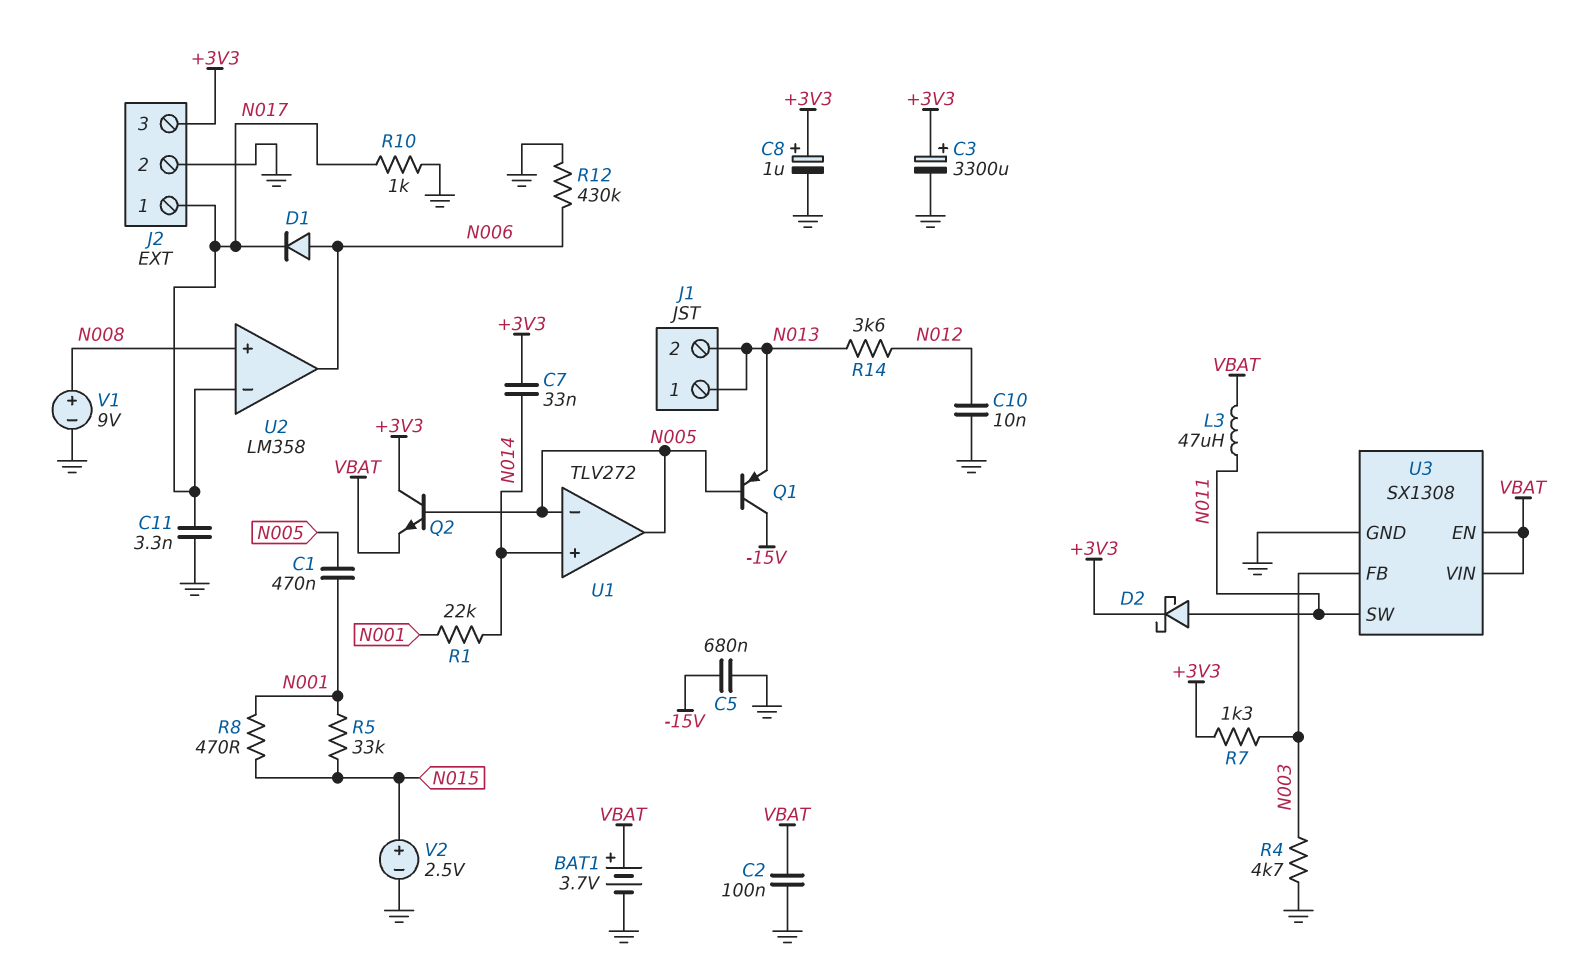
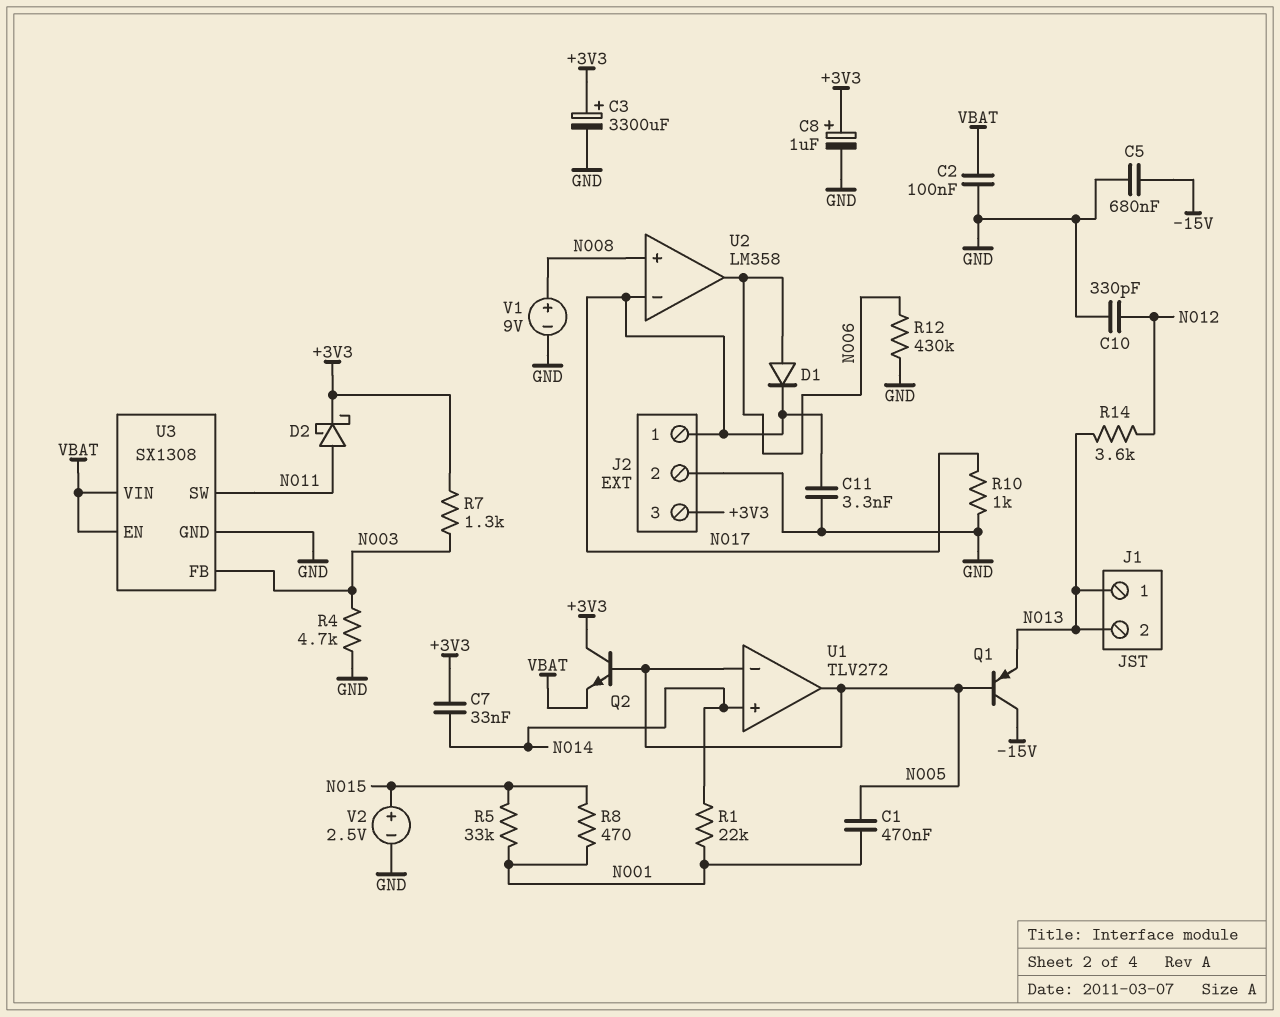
BAT1: 3.7V (plus VBAT, minus GND) -> none
C10: 10nF (GND, N012) -> 330pF (GND, N012)
L3: 47uH (N011, VBAT) -> none

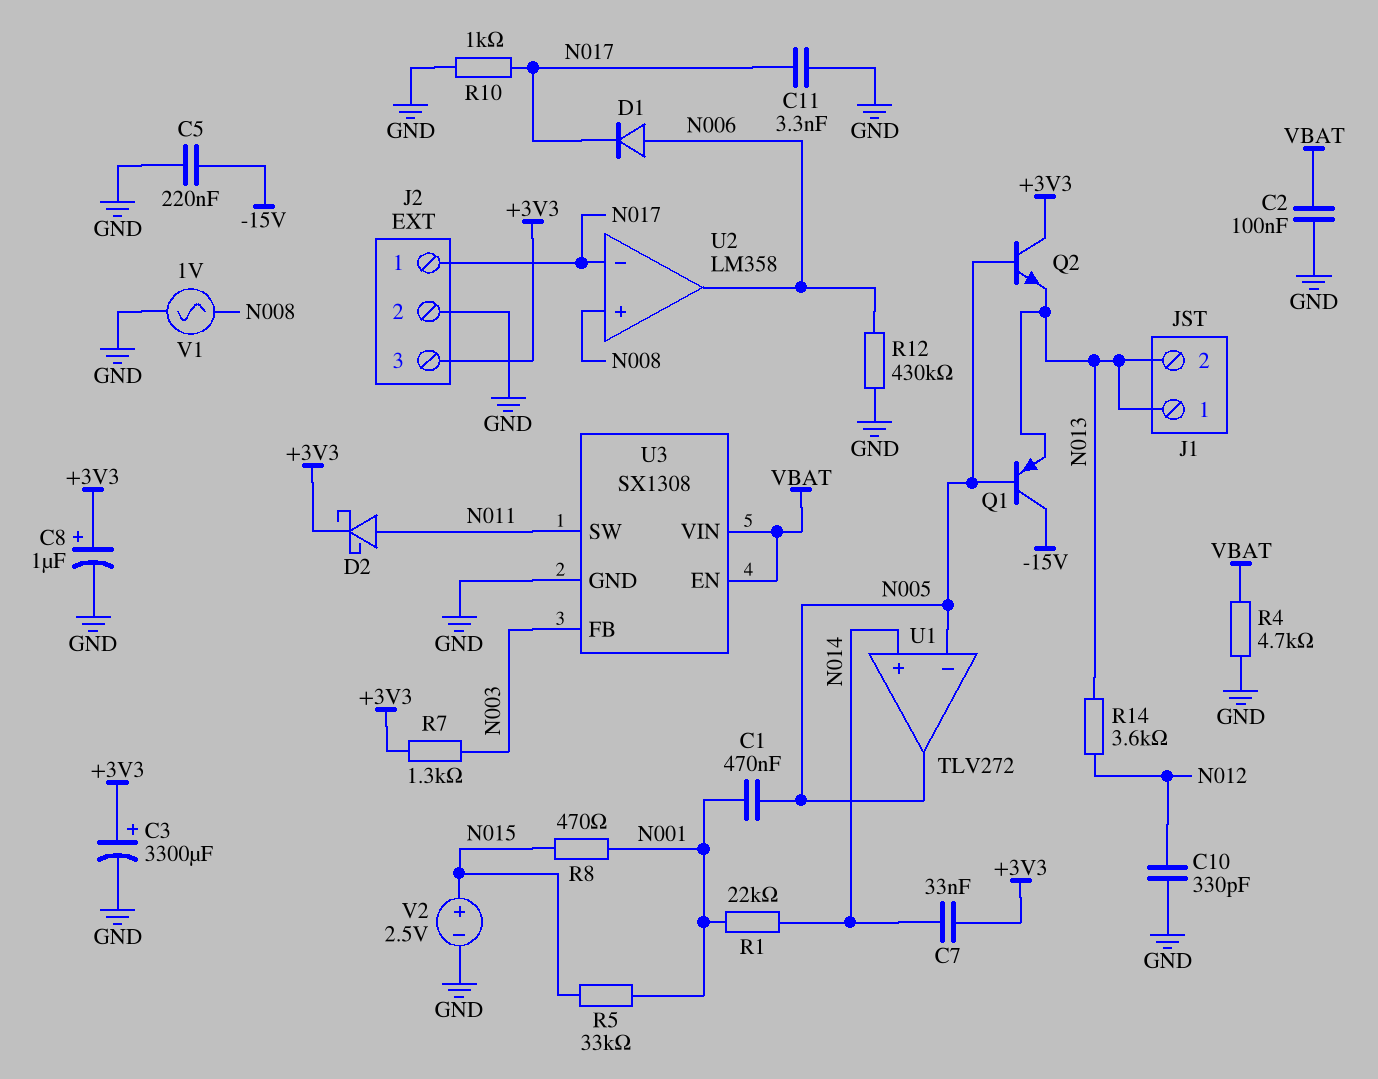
C5: 680nF (-15V, GND) -> 220nF (-15V, GND)
Q2: NPN (B N005, C +3V3, E VBAT) -> NPN (B N005, C +3V3, E N013)
R4: 4.7k (GND, N003) -> 4.7k (GND, VBAT)
V1: 9V (plus N008, minus GND) -> AC 1V (GND, N008)

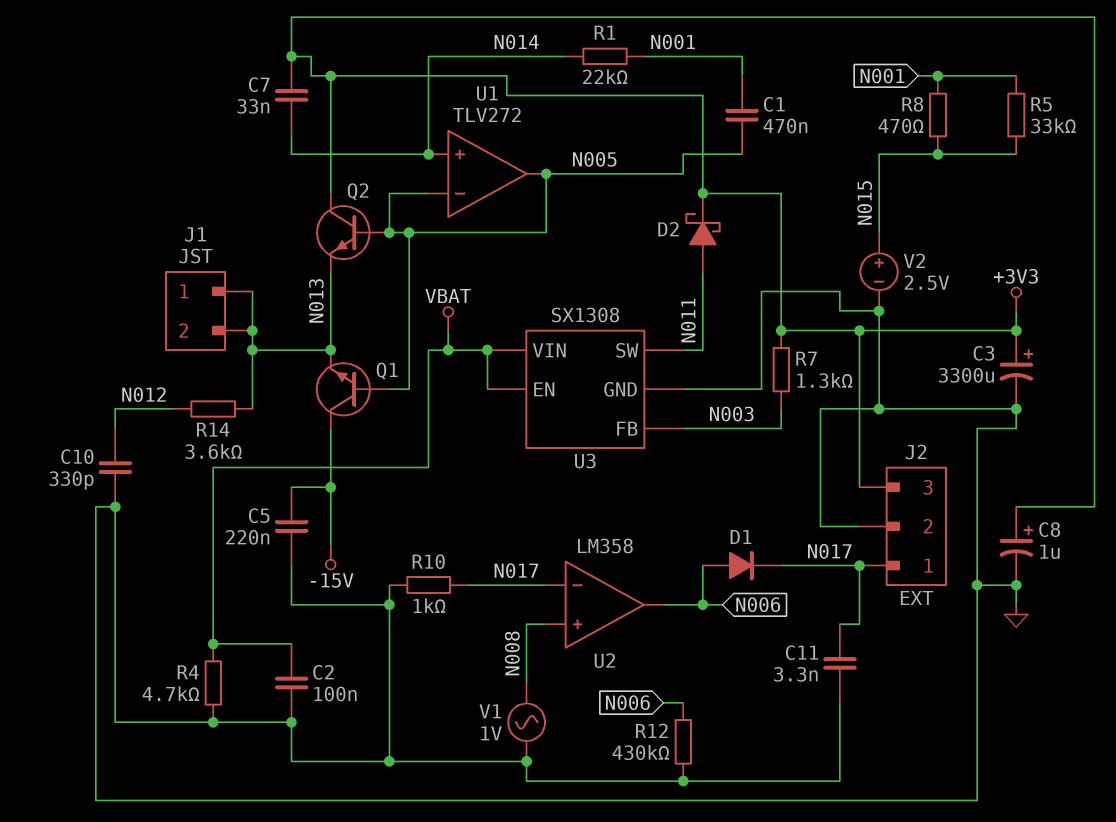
Q1: PNP (B N005, C -15V, E N013) -> NPN (B N005, C -15V, E N013)

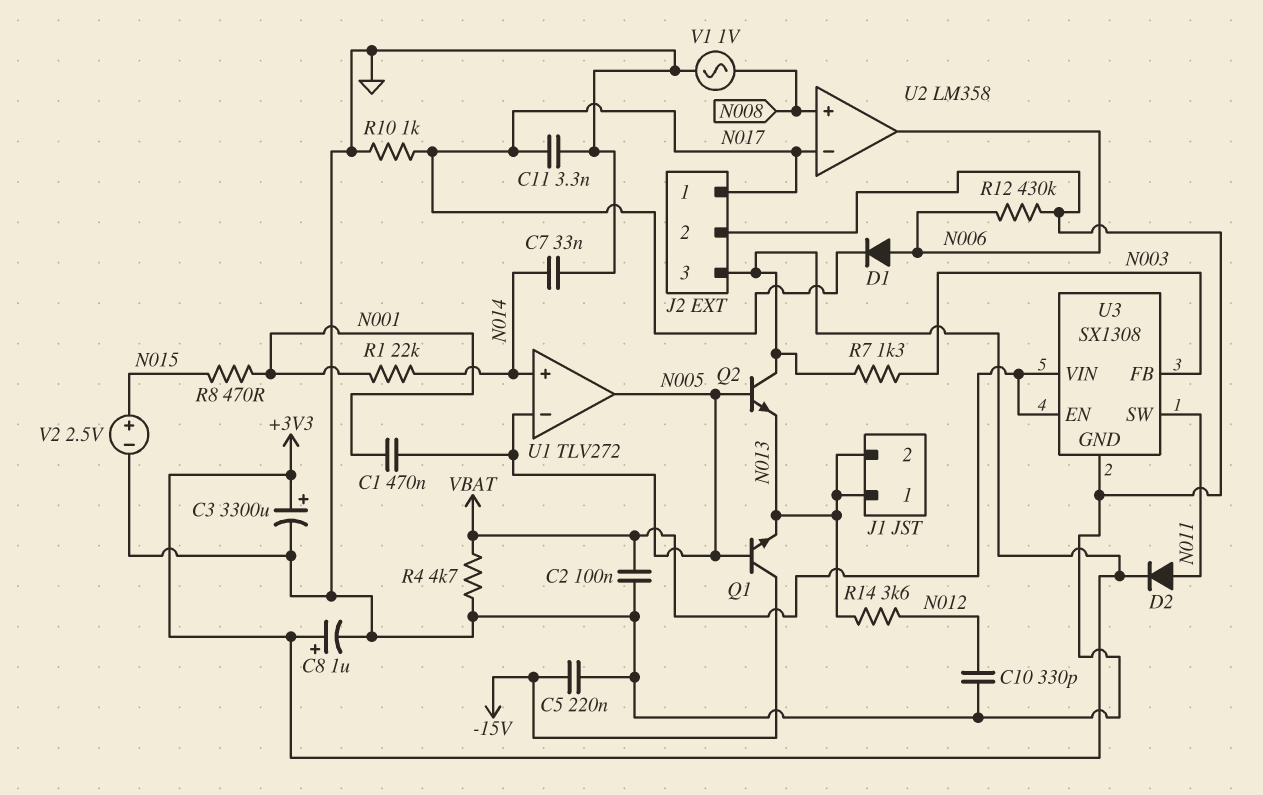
C7: 33nF (+3V3, N014) -> 33nF (GND, N014)
D2: schottky (A N011, K +3V3) -> diode (A N011, K +3V3)
R5: 33k (N001, N015) -> none

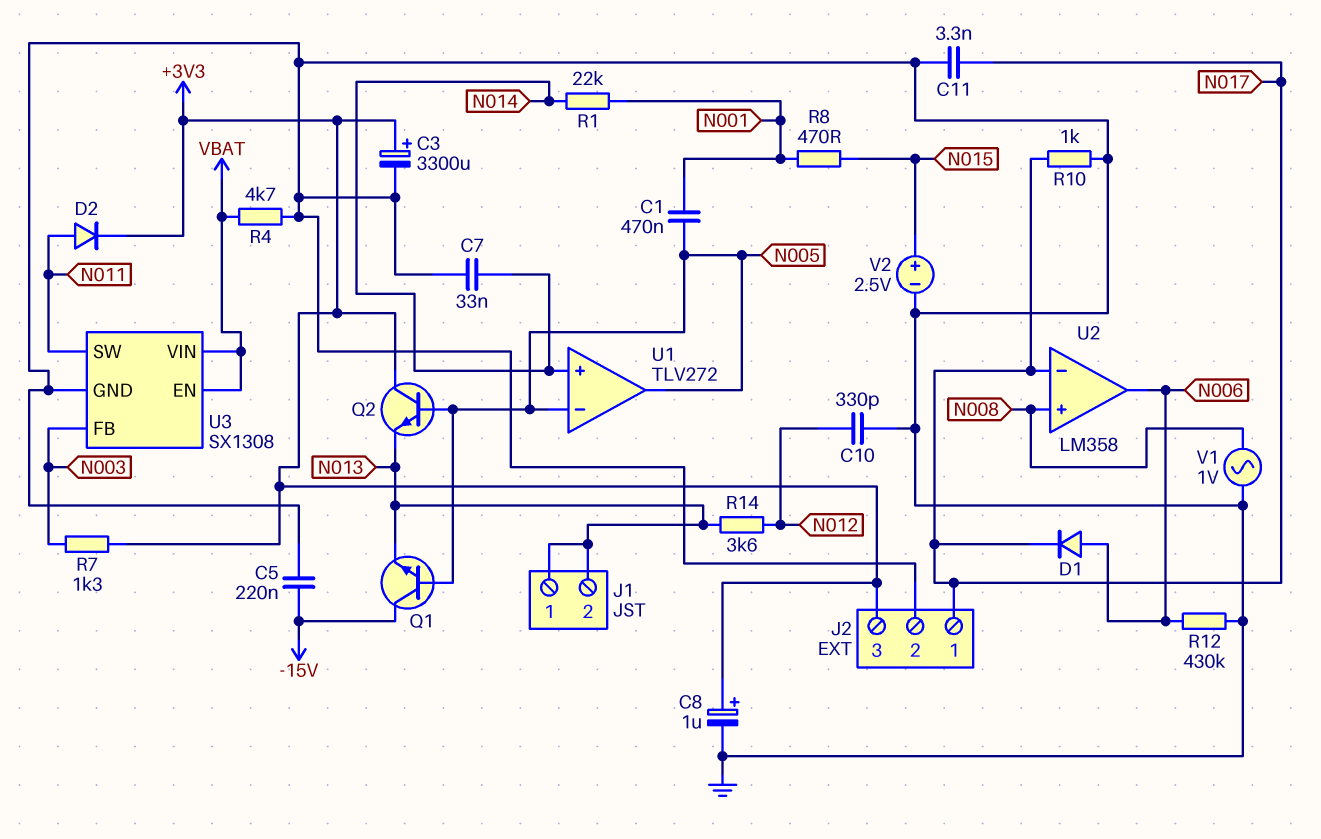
C2: 100nF (GND, VBAT) -> none

